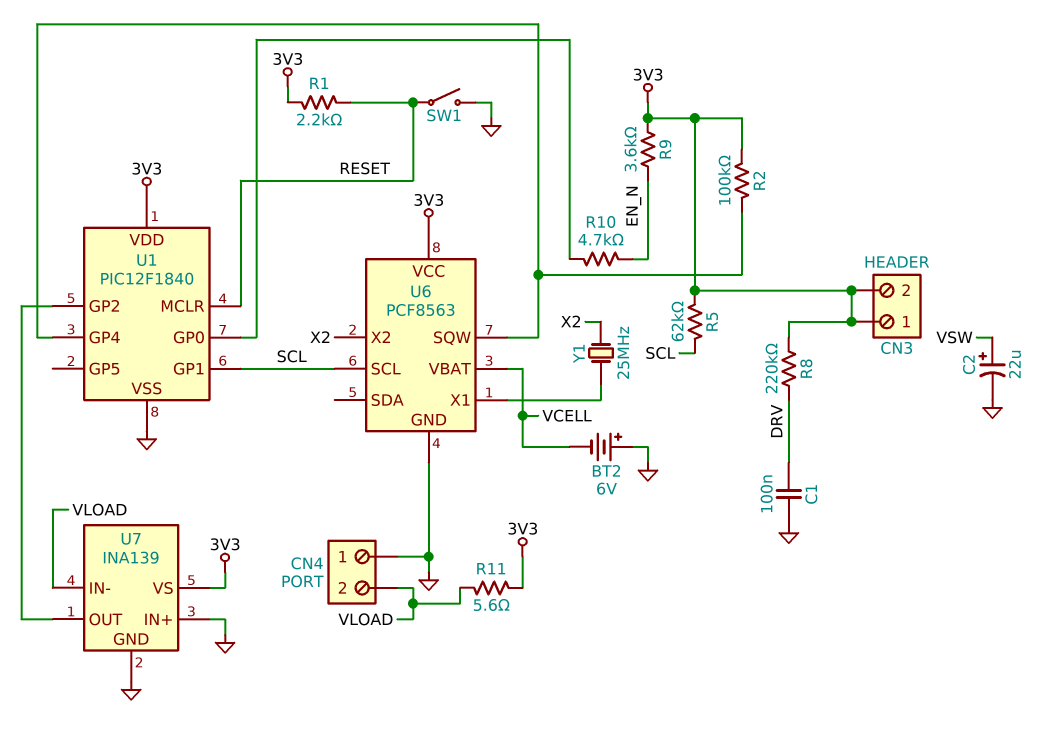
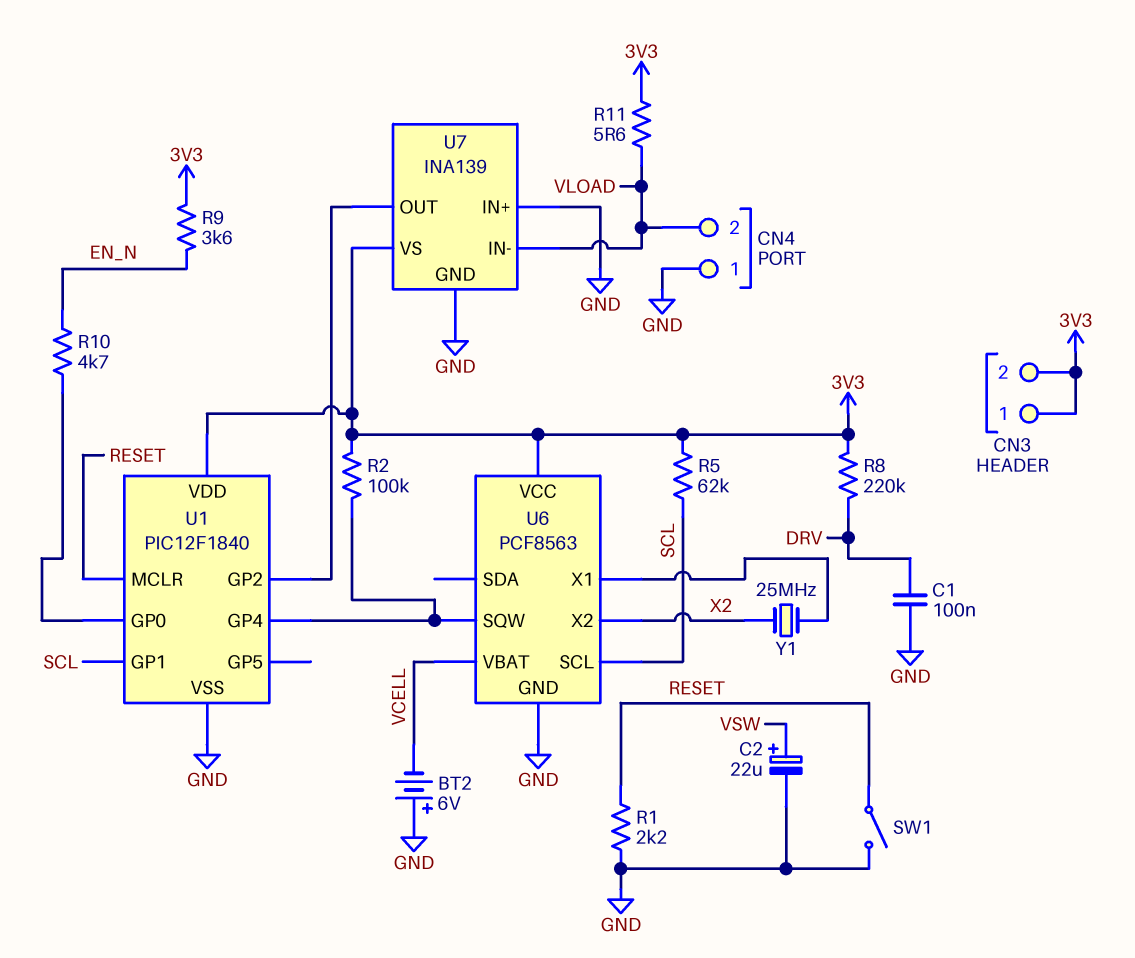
R1: 2.2k (3V3, RESET) -> 2.2k (GND, RESET)

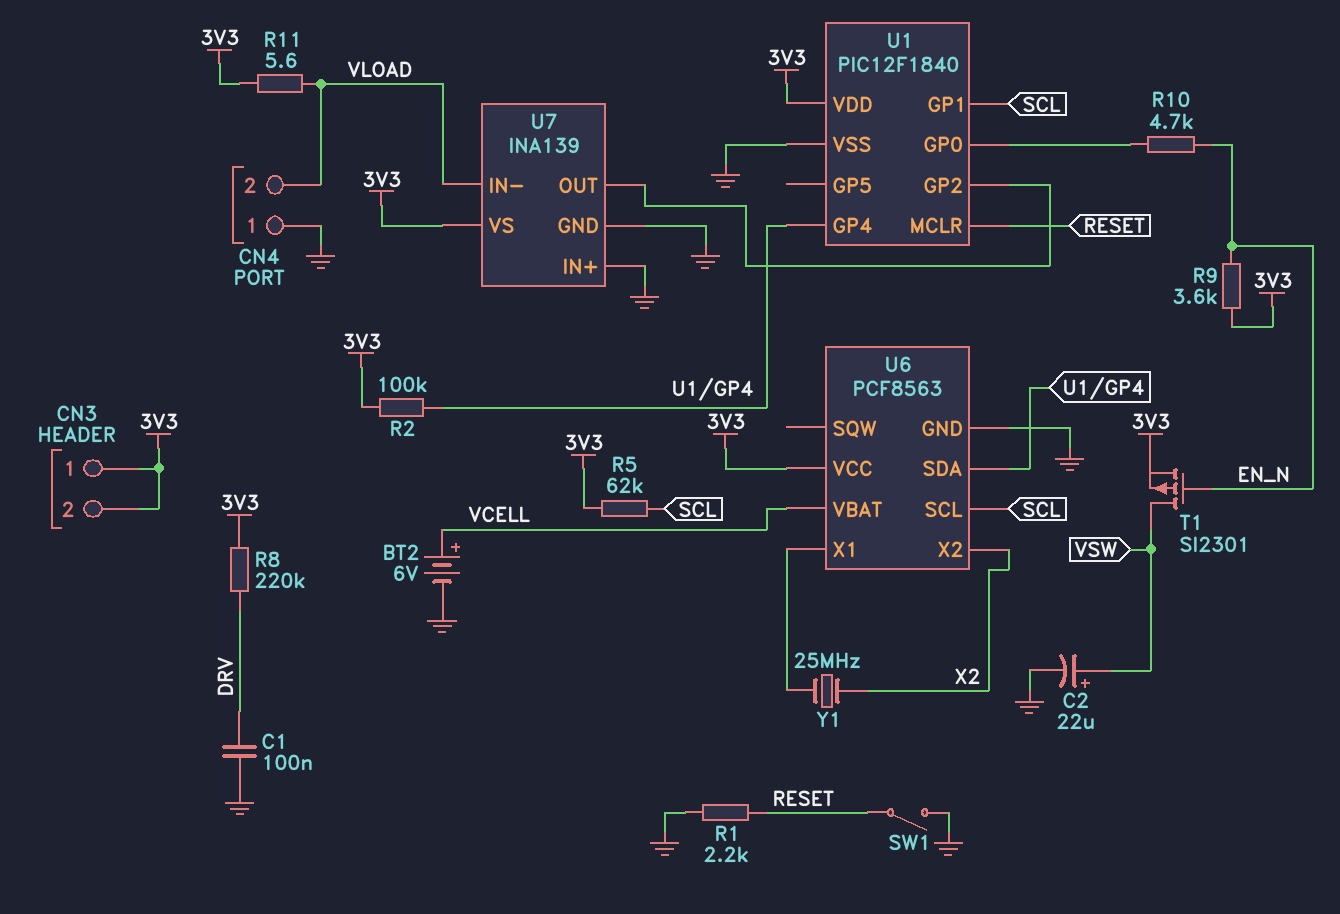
BT2: 6V (plus GND, minus VCELL) -> 6V (plus VCELL, minus GND)
T1: none -> PMOS SI2301 (G EN_N, D VSW, S 3V3)
U6 pin SDA: none -> U1/GP4
U6 pin SQW: U1/GP4 -> none

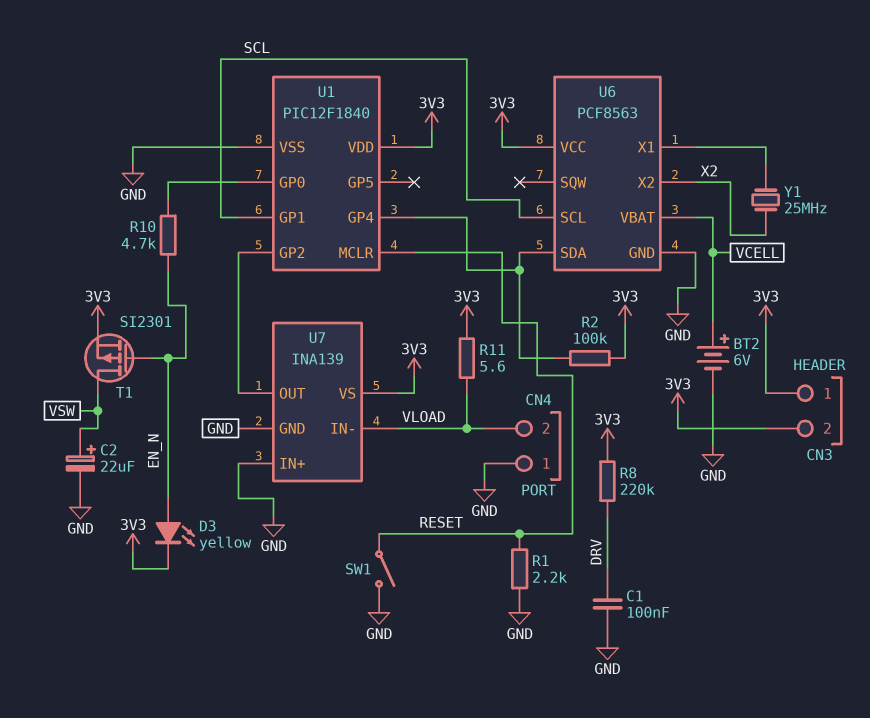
D3: none -> LED yellow (A EN_N, K 3V3)
R5: 62k (3V3, SCL) -> none
R9: 3.6k (3V3, EN_N) -> none

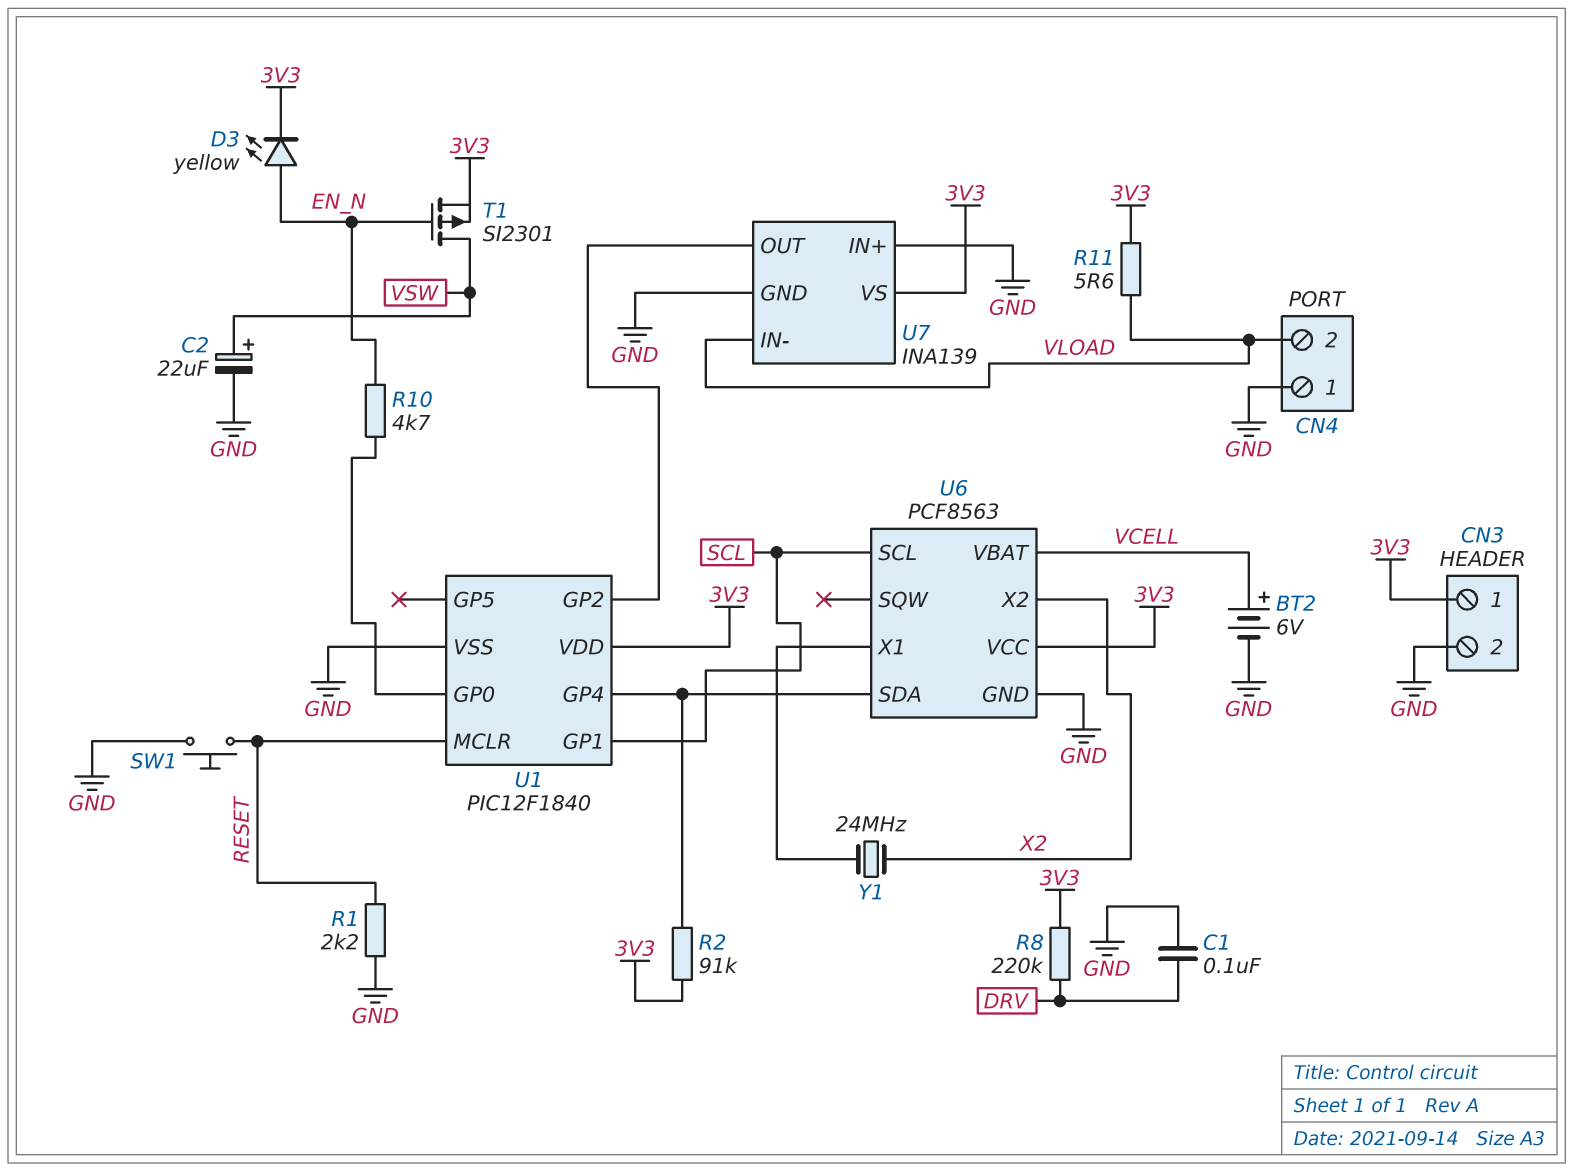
CN3 pin 2: 3V3 -> GND
R2: 100k (3V3, U1/GP4) -> 91k (3V3, U1/GP4)
SW1: switch (GND, RESET) -> button (GND, RESET)
Y1: 25MHz (U6/X1, X2) -> 24MHz (U6/X1, X2)

